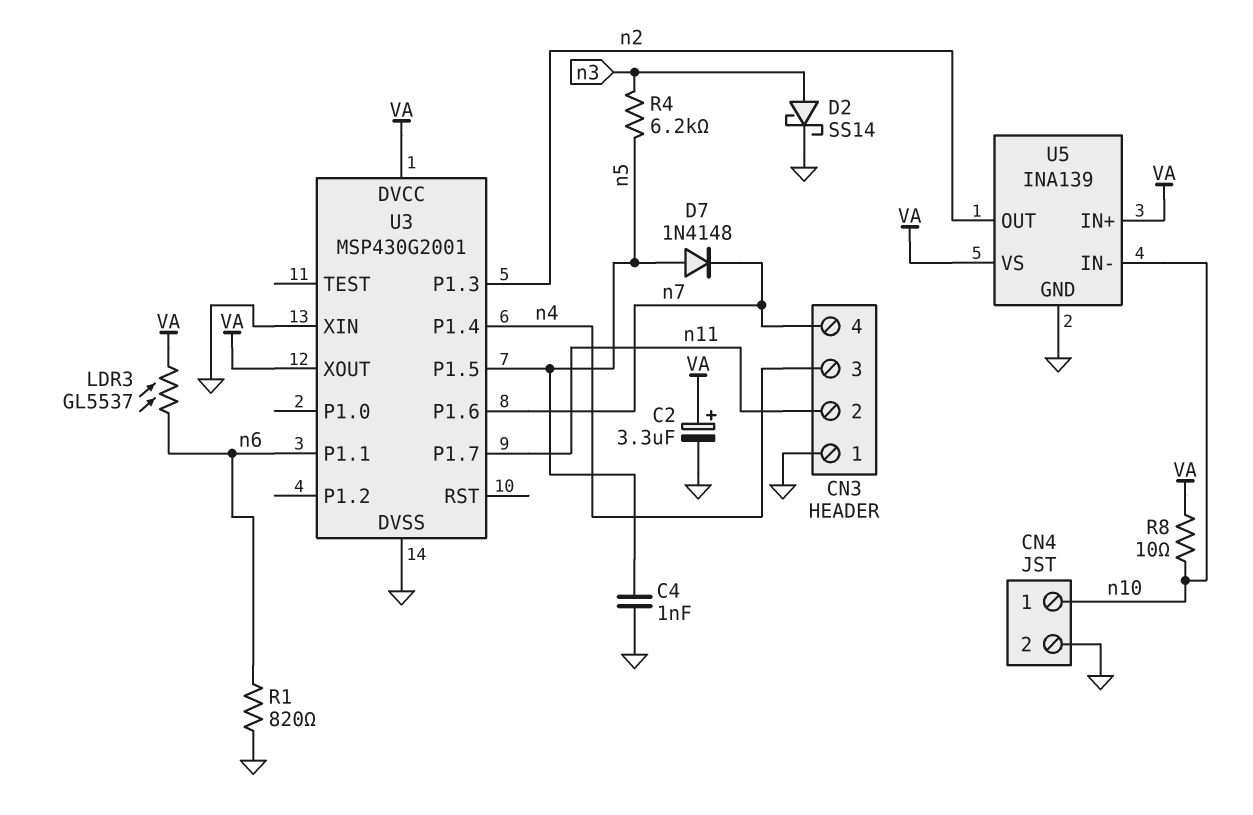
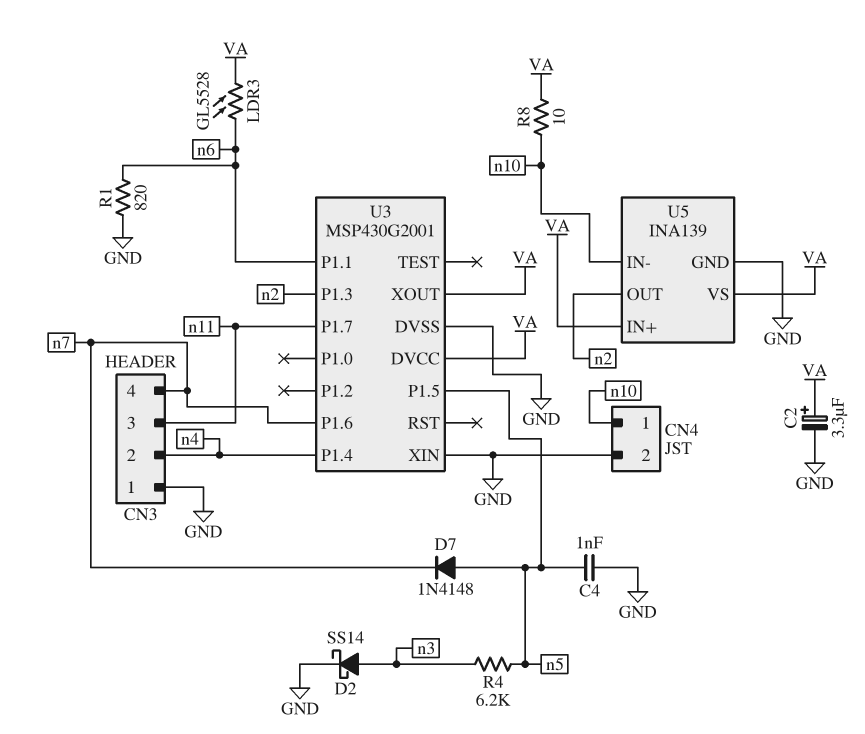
CN3 pin 2: n11 -> n4
CN3 pin 3: n4 -> n11
LDR3: GL5537 (VA, n6) -> GL5528 (VA, n6)

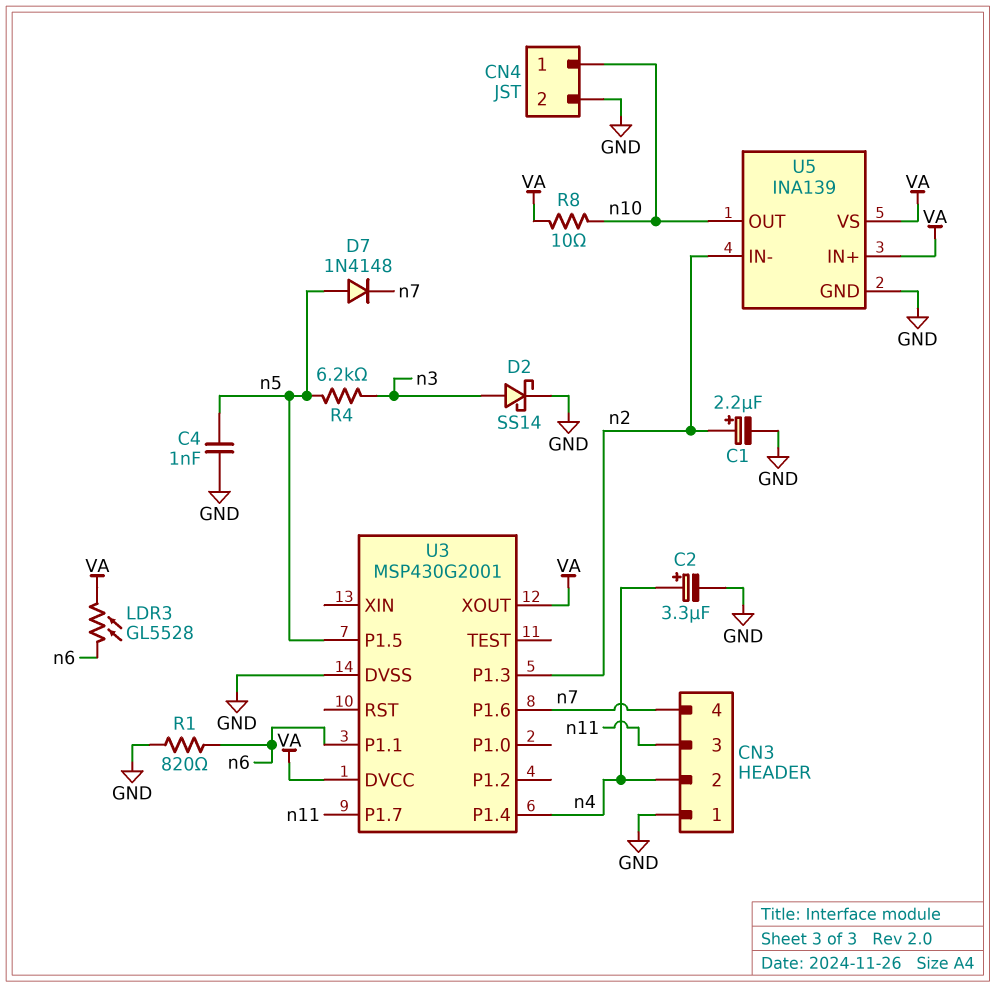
C1: none -> 2.2uF (plus n2, minus GND)
C2: 3.3uF (plus VA, minus GND) -> 3.3uF (plus n4, minus GND)
U3 pin XIN: GND -> none
U5 pin IN-: n10 -> n2
U5 pin OUT: n2 -> n10

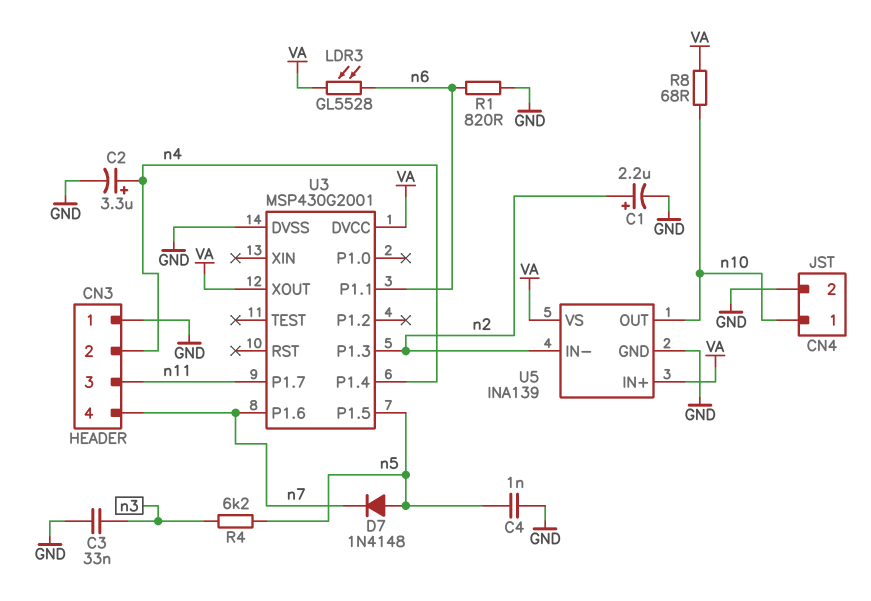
C3: none -> 33nF (GND, n3)
D2: schottky SS14 (A n3, K GND) -> none
R8: 10 (VA, n10) -> 68 (VA, n10)

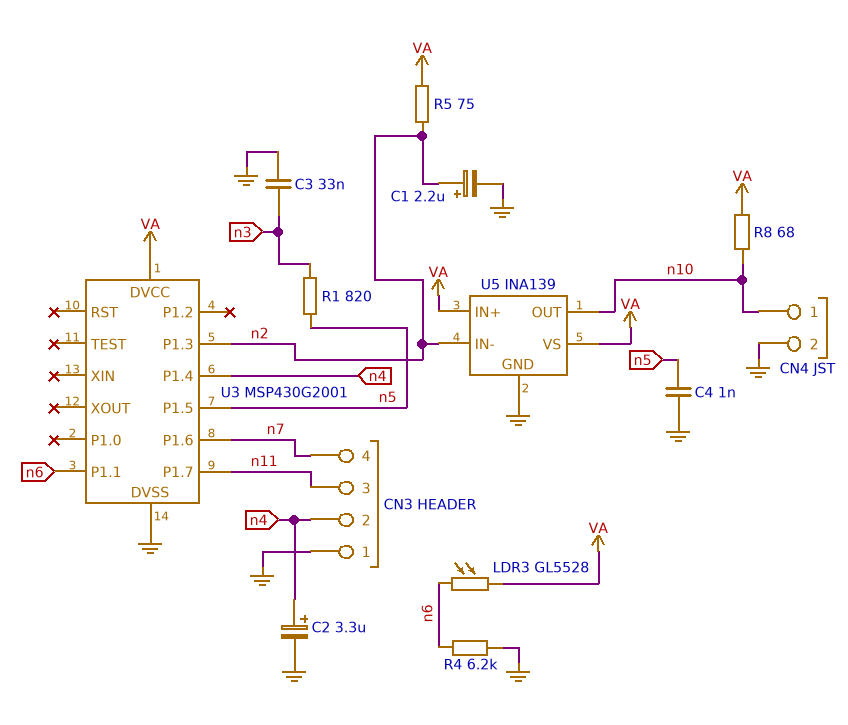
D7: diode 1N4148 (A n5, K n7) -> none
R1: 820 (GND, n6) -> 820 (n3, n5)
R4: 6.2k (n3, n5) -> 6.2k (GND, n6)
R5: none -> 75 (VA, n2)
U3 pin XOUT: VA -> none

